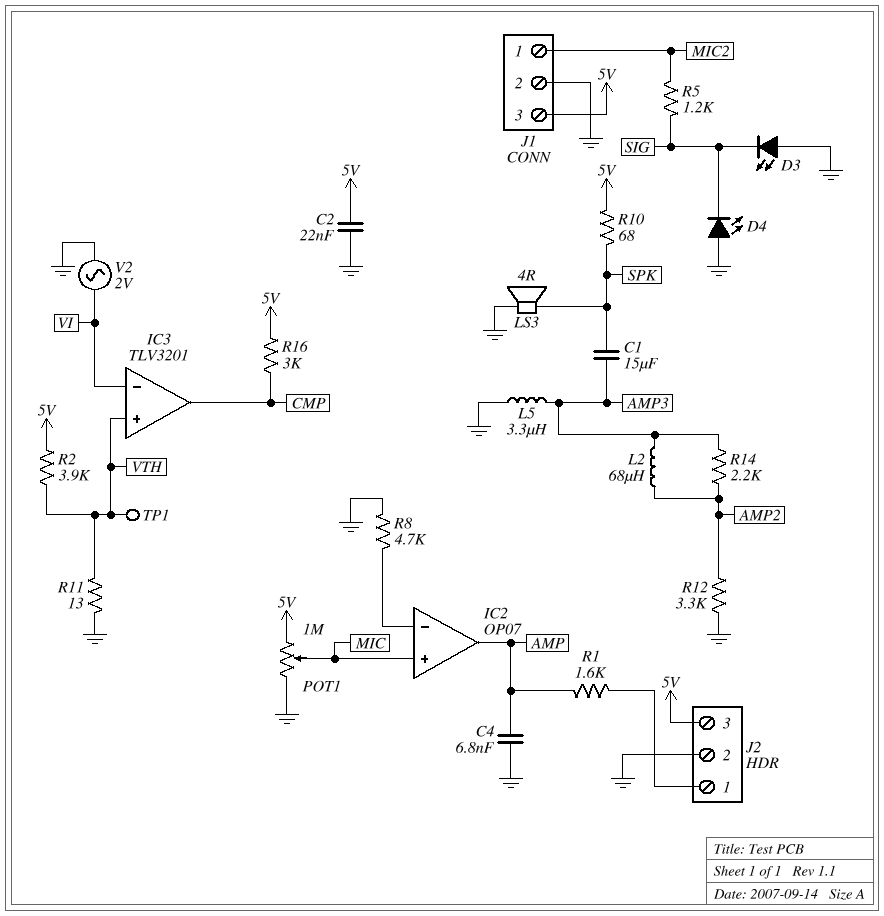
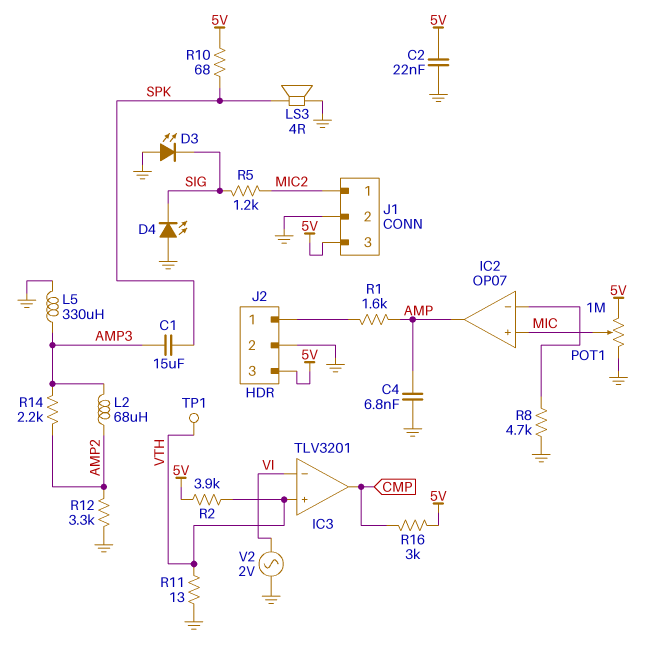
L5: 3.3uH (AMP3, GND) -> 330uH (AMP3, GND)

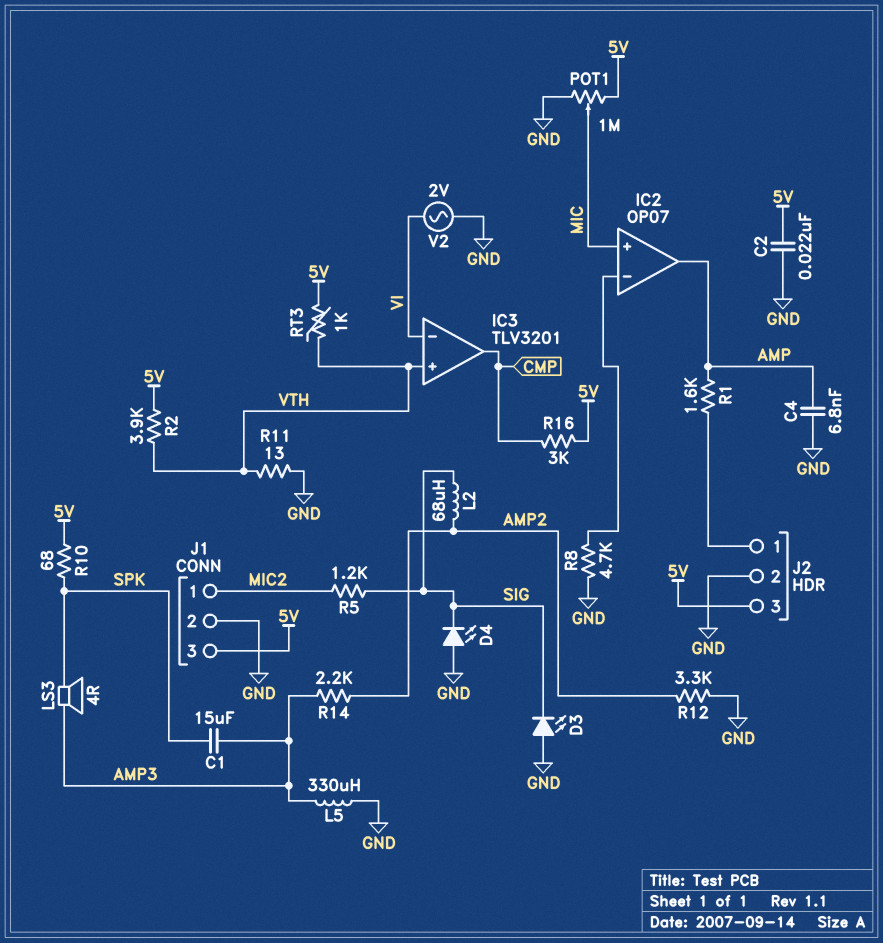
L2: 68uH (AMP2, AMP3) -> 68uH (AMP2, SIG)
LS3: speaker 4R (GND, SPK) -> speaker 4R (AMP3, SPK)
RT3: none -> 1k (5V, VTH)
TP1: test point (VTH) -> none

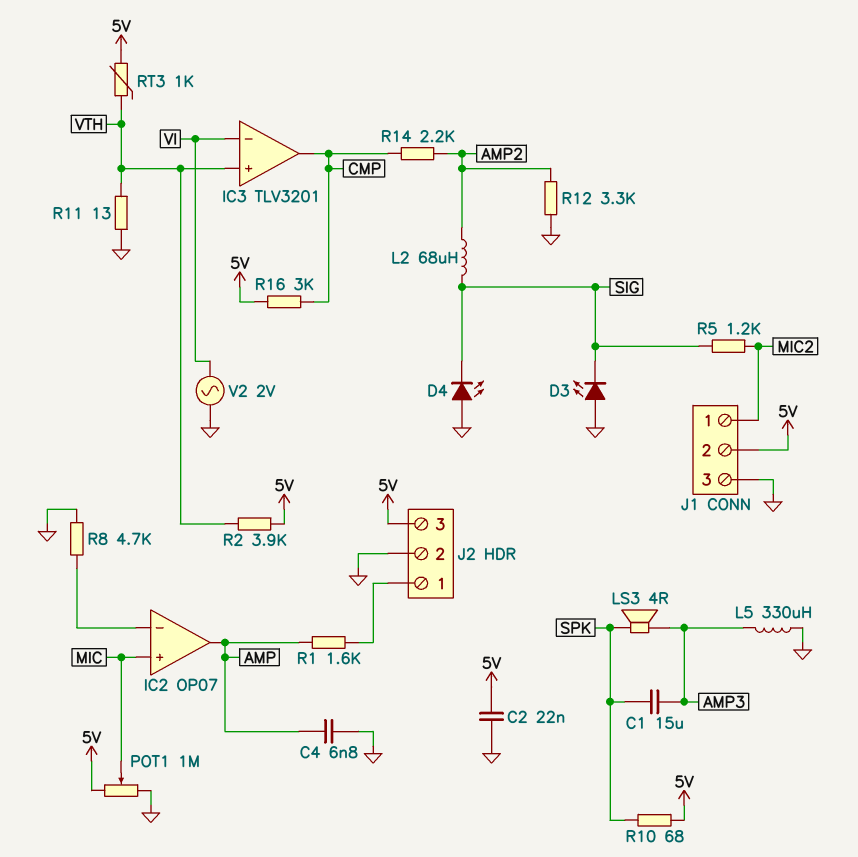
J1 pin 2: GND -> 5V
J1 pin 3: 5V -> GND
R14: 2.2k (AMP2, AMP3) -> 2.2k (AMP2, CMP)

